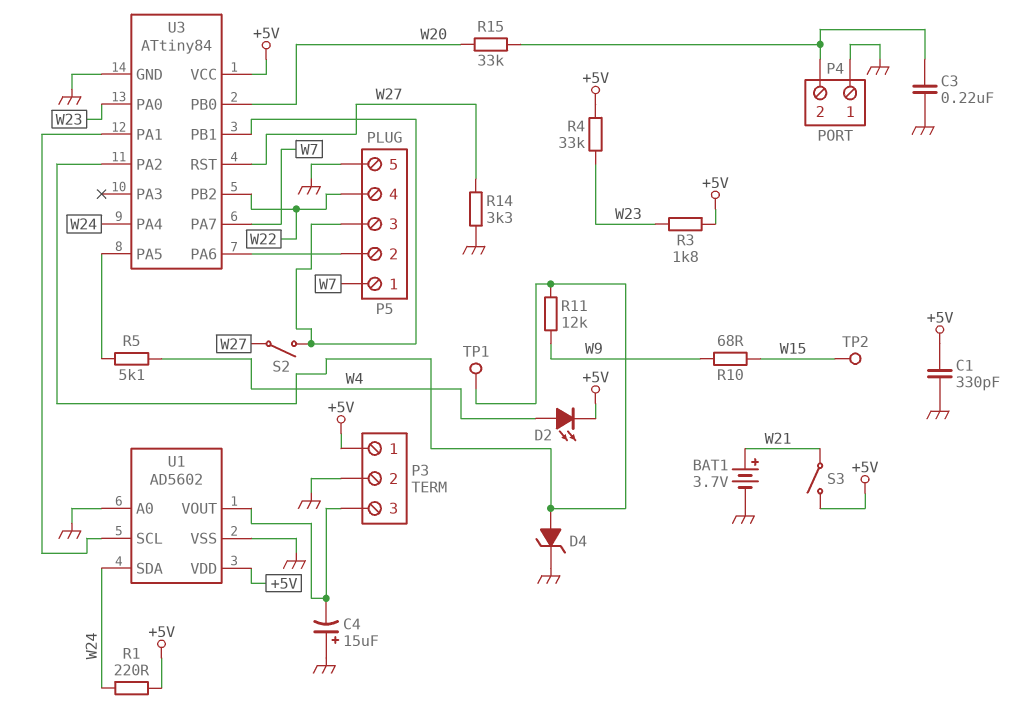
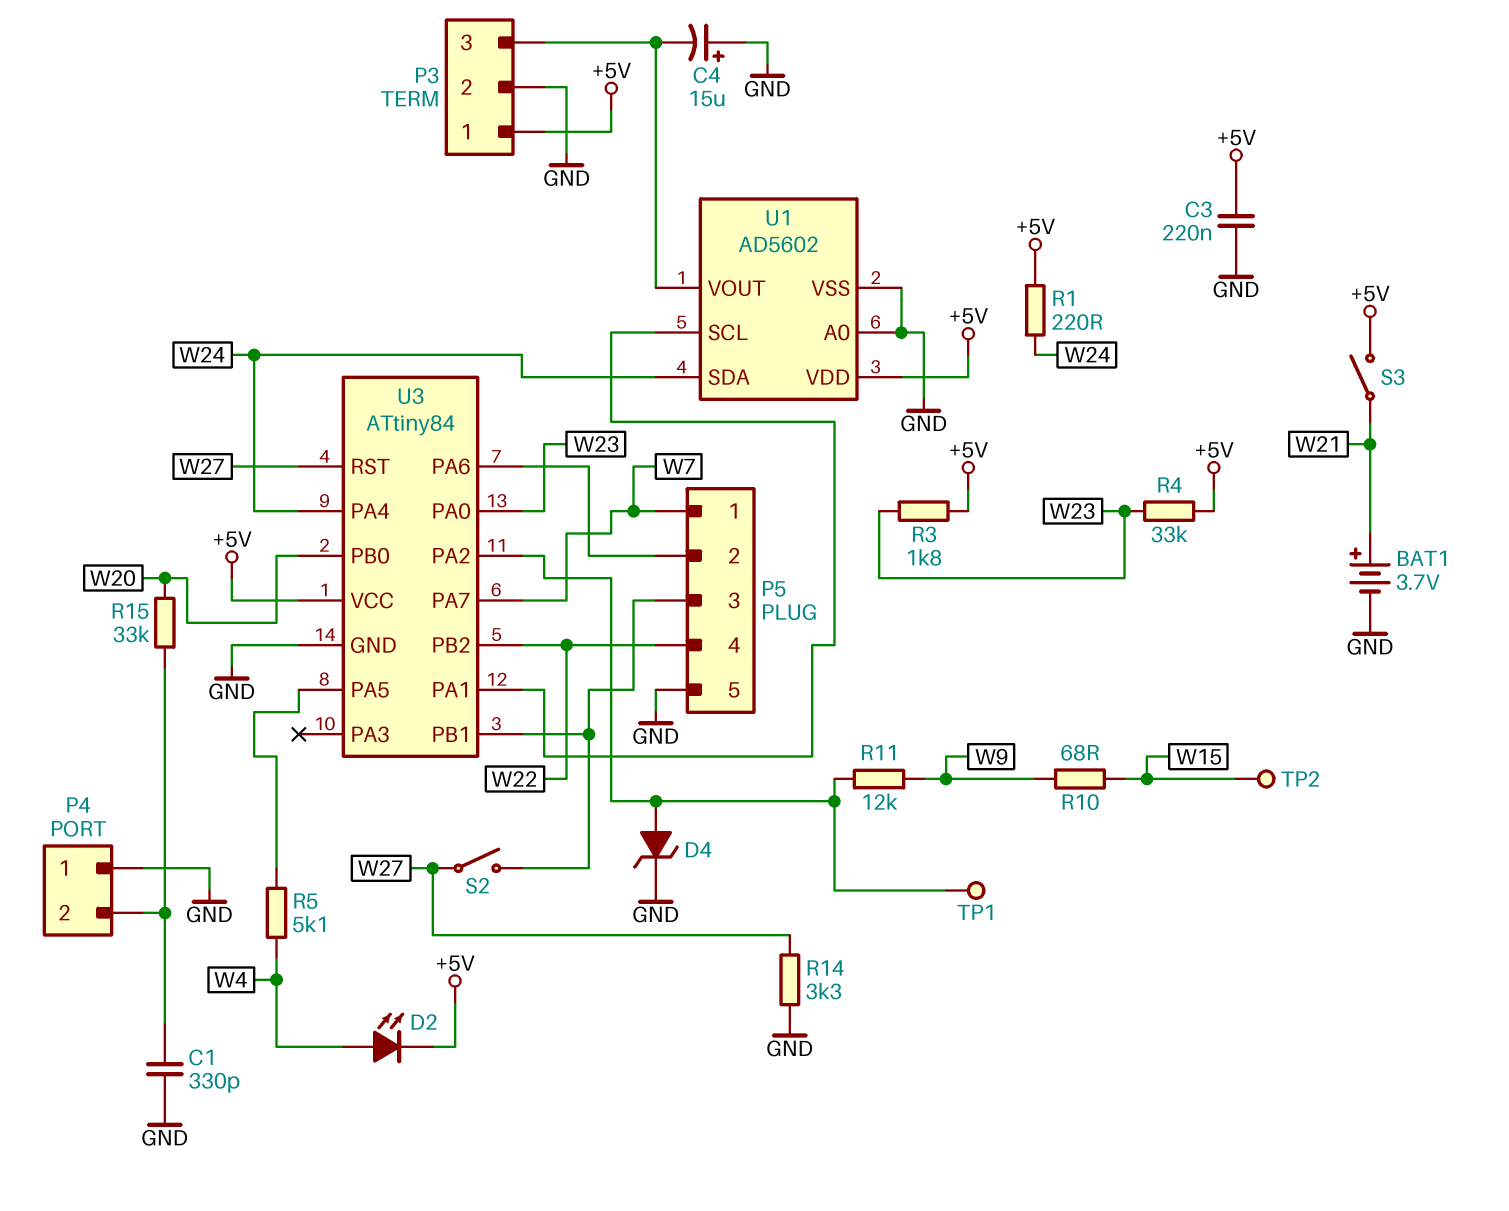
C1: 330pF (+5V, GND) -> 330pF (GND, P4/2)
C3: 220nF (GND, P4/2) -> 220nF (+5V, GND)

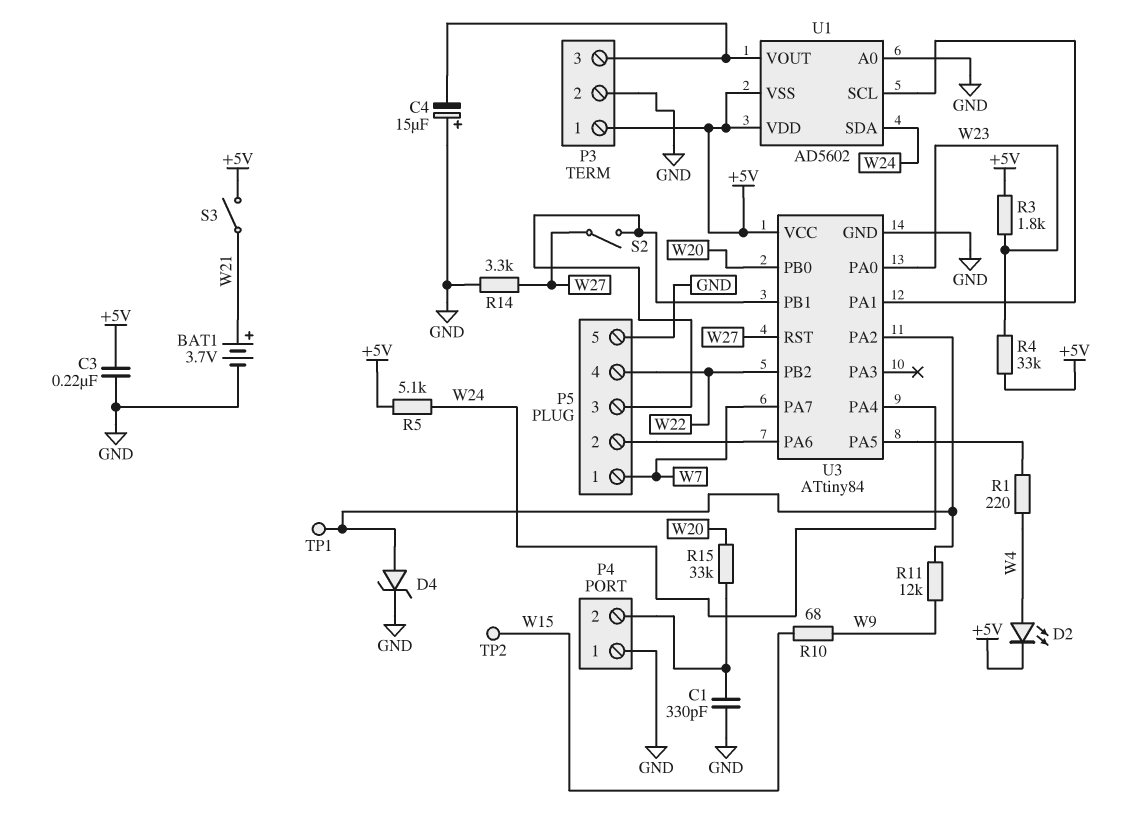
R1: 220 (+5V, W24) -> 220 (U3/PA5, W4)
R5: 5.1k (U3/PA5, W4) -> 5.1k (+5V, W24)
U1 pin VSS: GND -> +5V

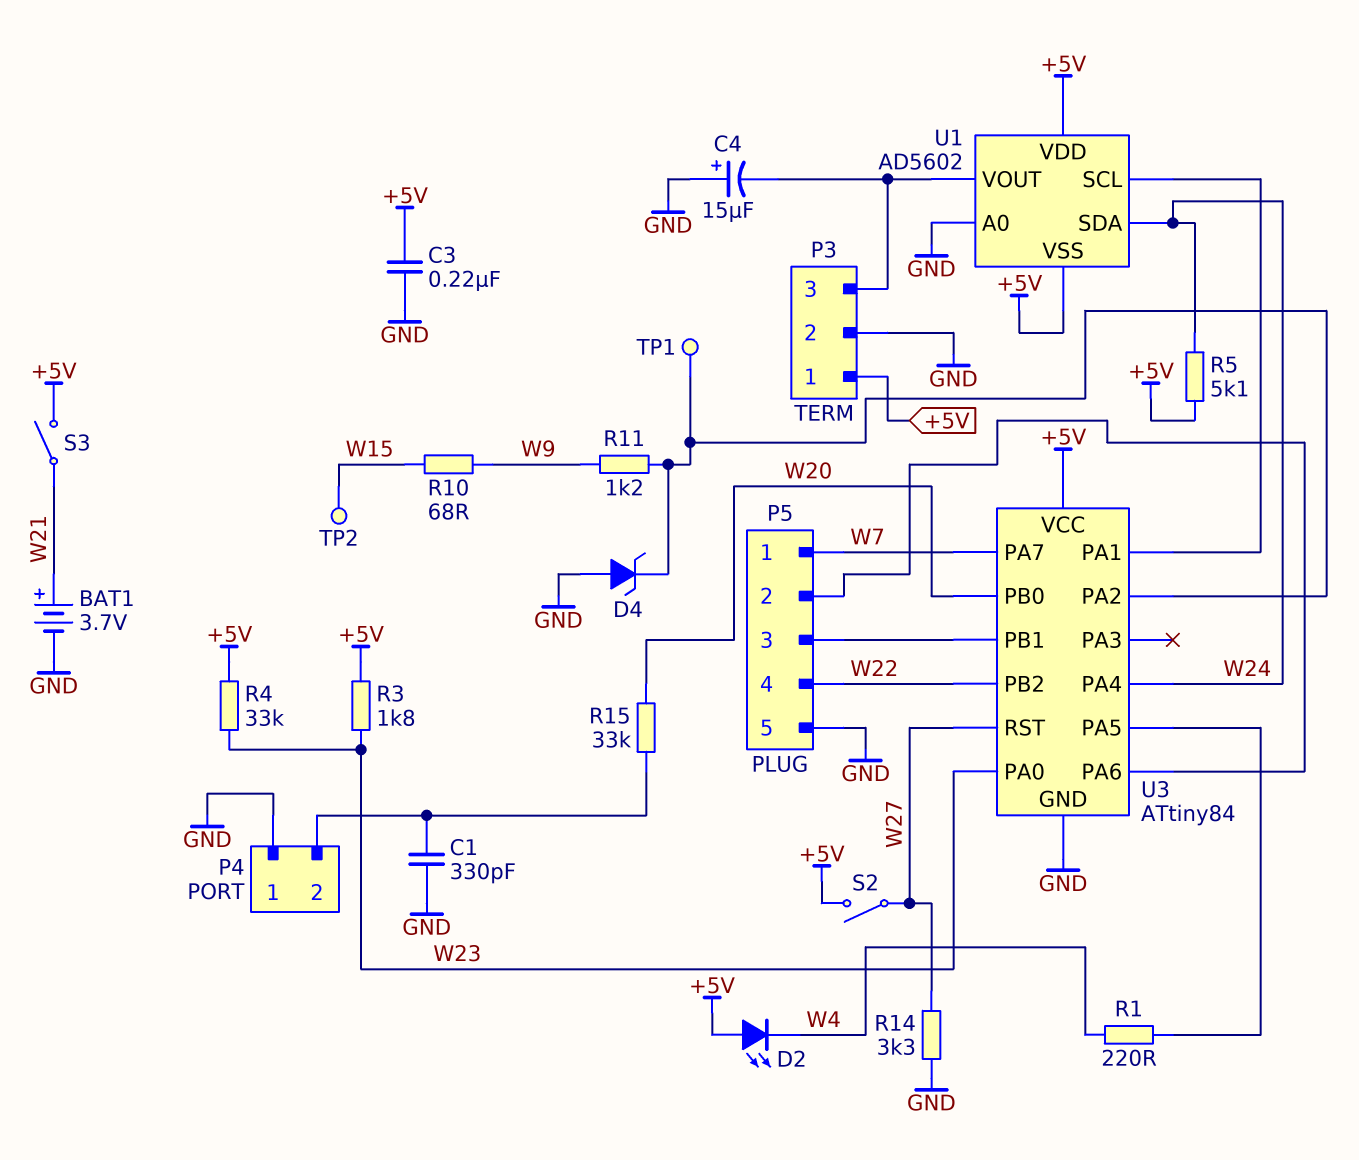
D2: LED (A W4, K +5V) -> LED (A +5V, K W4)
D4: zener (A U3/PA2, K GND) -> zener (A GND, K U3/PA2)
R11: 12k (U3/PA2, W9) -> 1.2k (U3/PA2, W9)
S2: switch (P5/3, W27) -> switch (+5V, W27)

